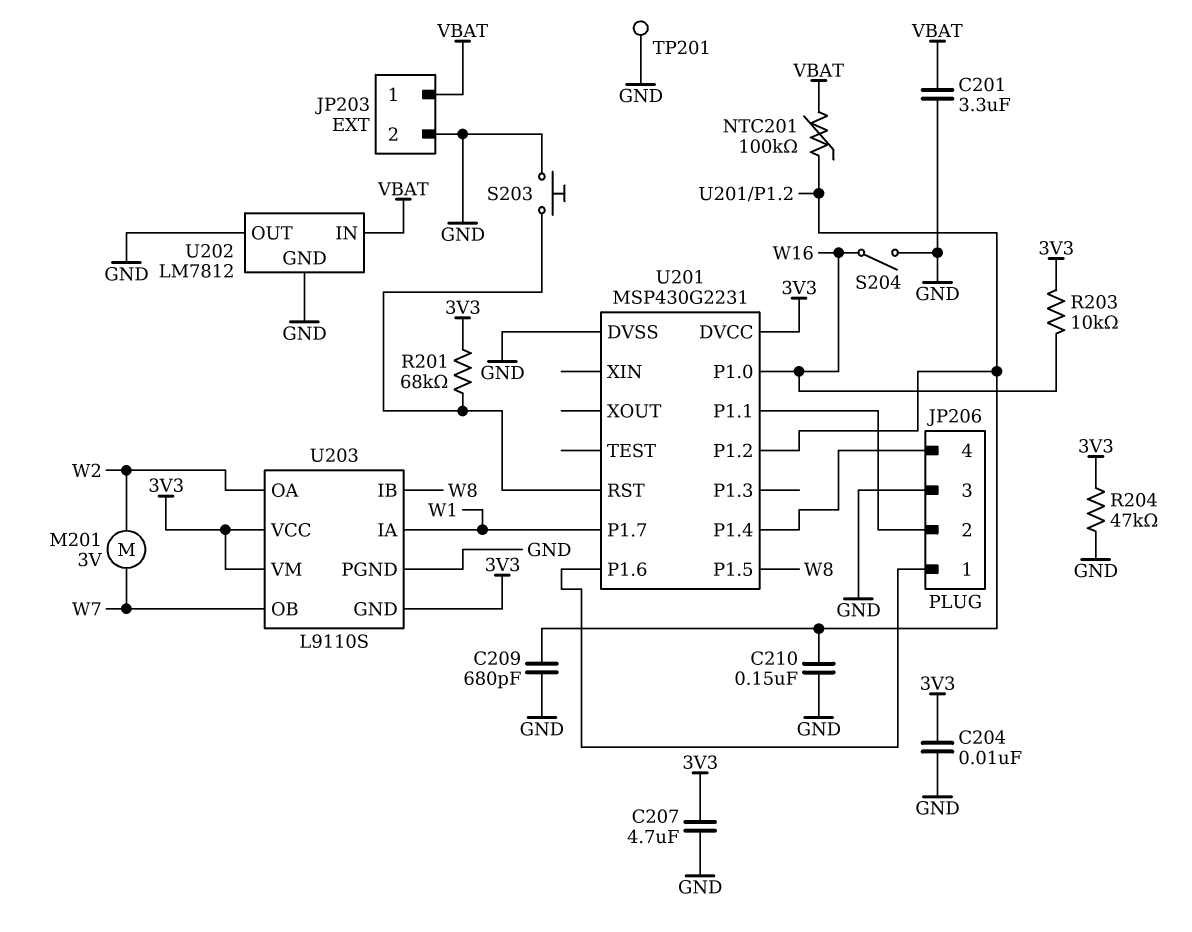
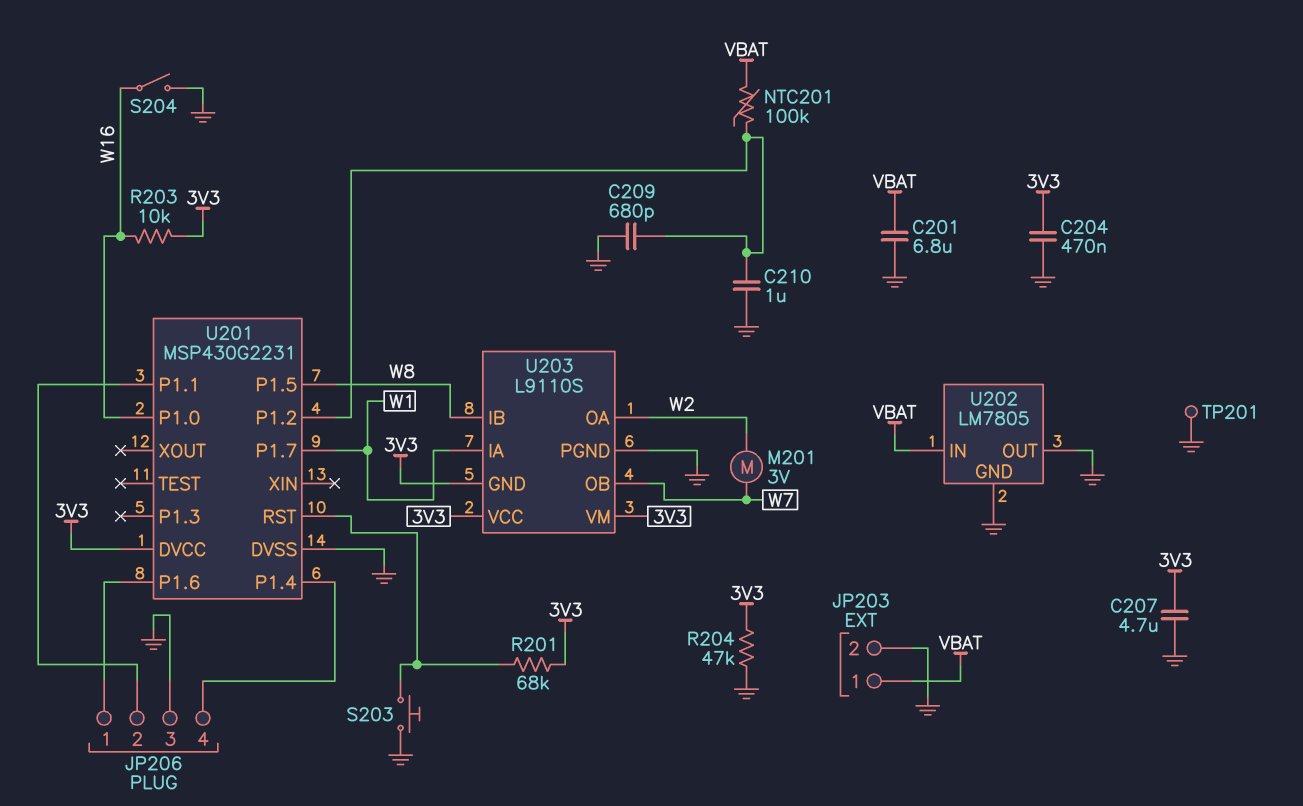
C201: 3.3uF (GND, VBAT) -> 6.8uF (GND, VBAT)
C204: 10nF (3V3, GND) -> 470nF (3V3, GND)
C210: 150nF (GND, U201/P1.2) -> 1uF (GND, U201/P1.2)
U202: LM7812 -> LM7805

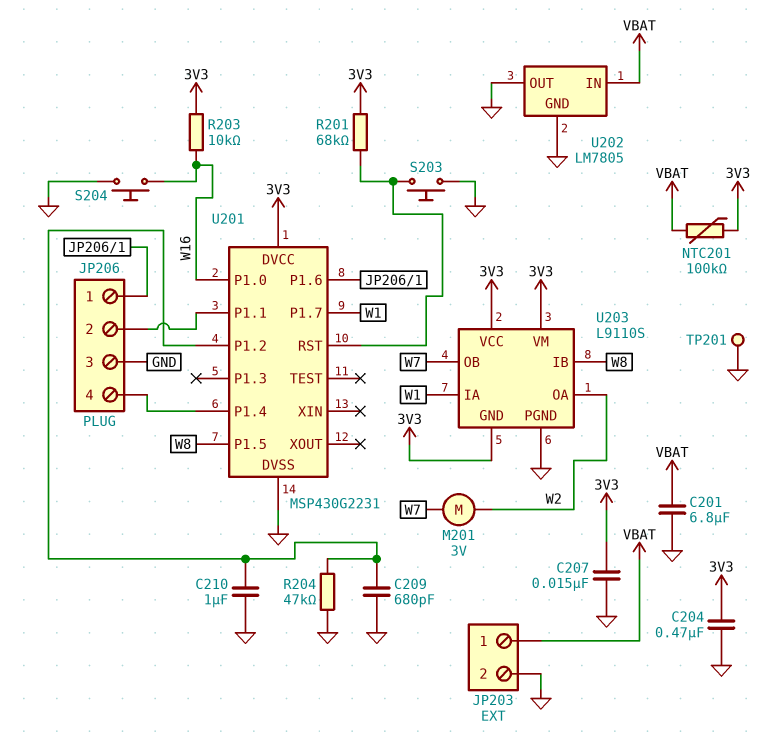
C207: 4.7uF (3V3, GND) -> 15nF (3V3, GND)
NTC201: 100k (U201/P1.2, VBAT) -> 100k (3V3, VBAT)
R204: 47k (3V3, GND) -> 47k (GND, U201/P1.2)
S204: switch (GND, W16) -> button (GND, W16)

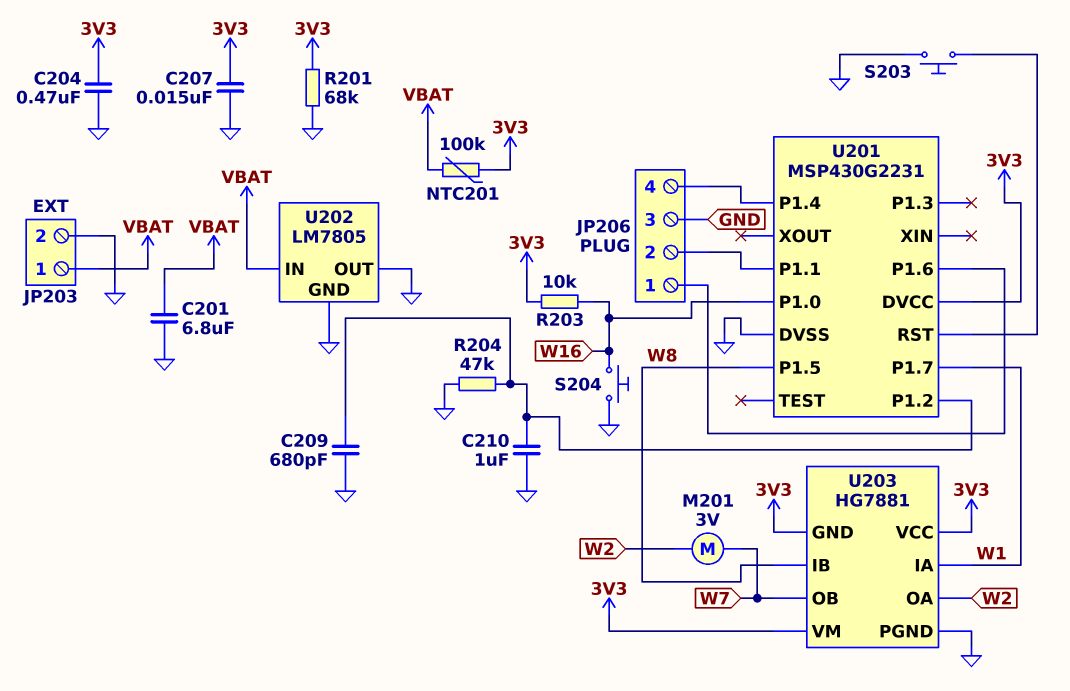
R201: 68k (3V3, U201/RST) -> 68k (3V3, GND)
TP201: test point (GND) -> none
U203: L9110S -> HG7881

